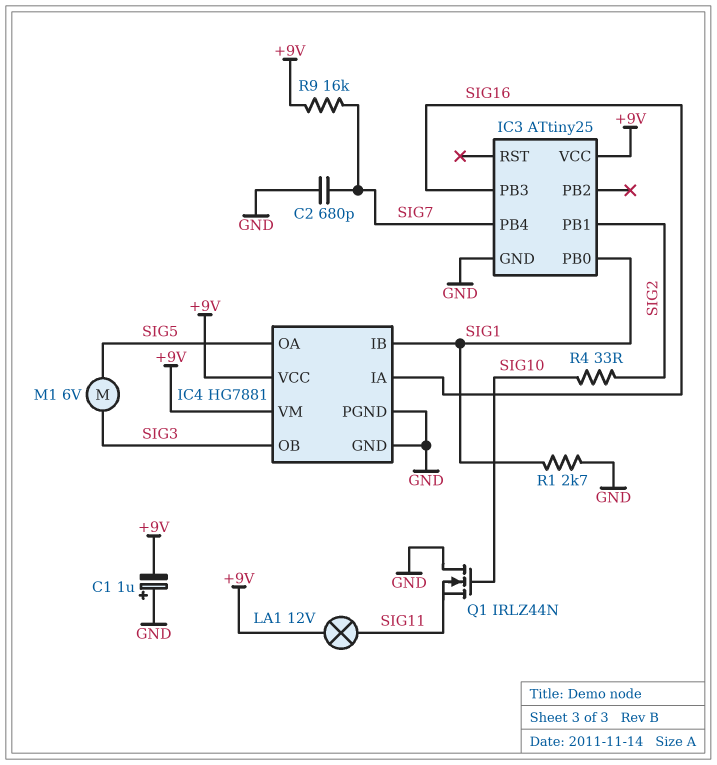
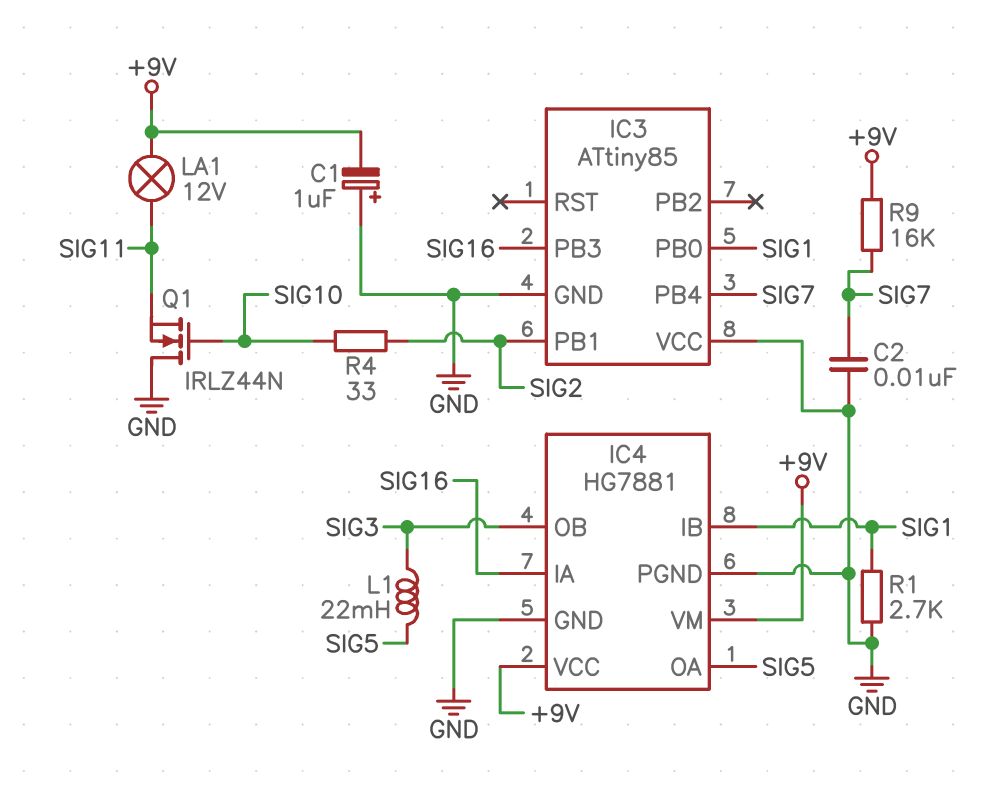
C2: 680pF (GND, SIG7) -> 10nF (GND, SIG7)
IC3: ATtiny25 -> ATtiny85
IC3 pin VCC: +9V -> GND
L1: none -> 22mH (SIG3, SIG5)
M1: motor 6V (SIG3, SIG5) -> none

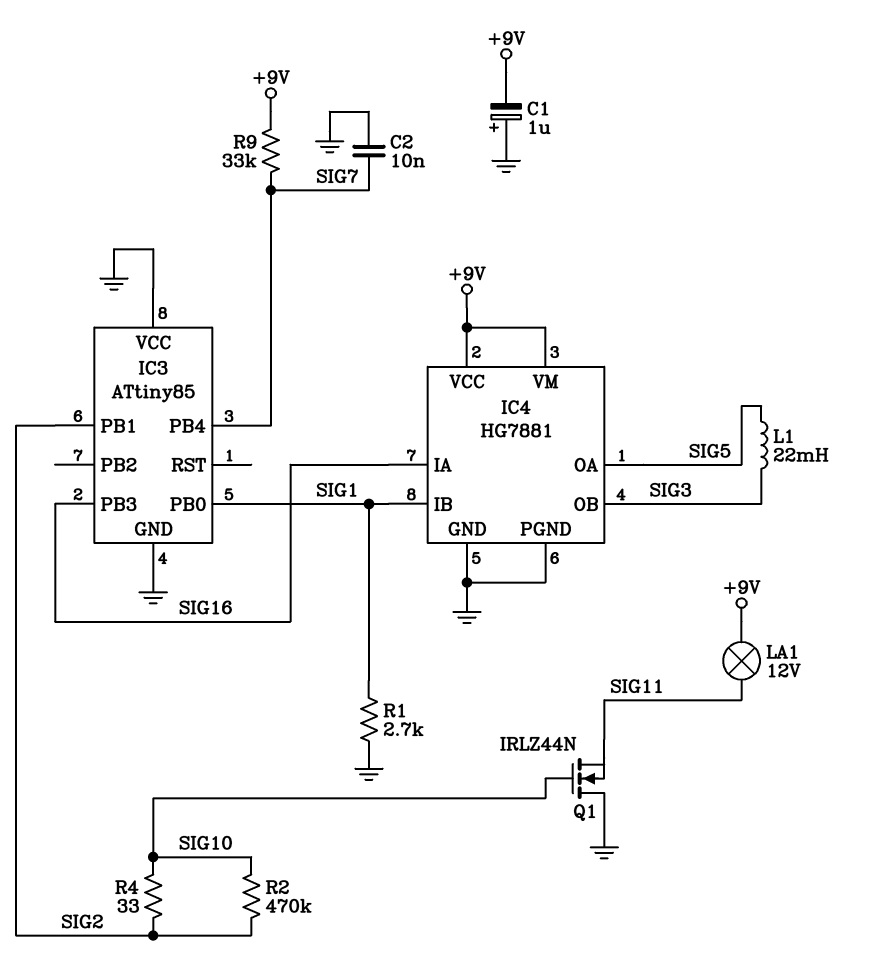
R2: none -> 470k (SIG2, SIG10)
R9: 16k (+9V, SIG7) -> 33k (+9V, SIG7)

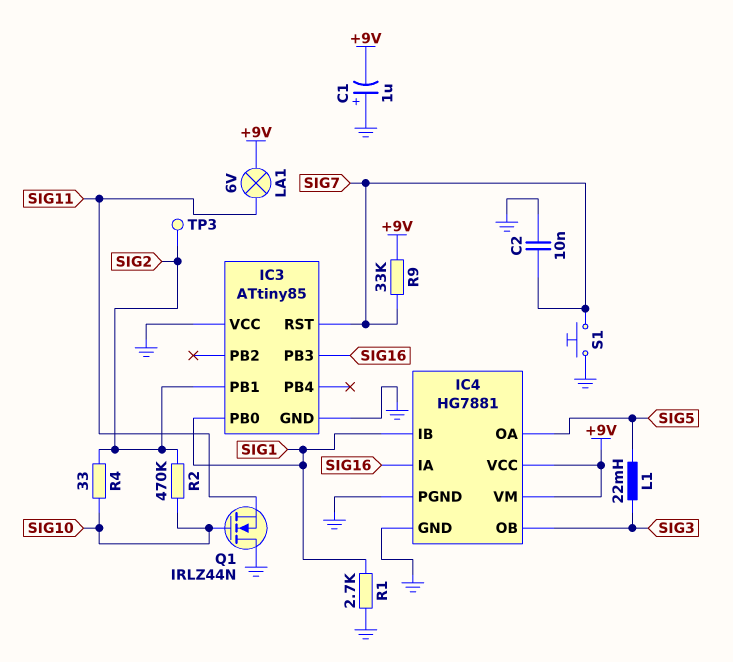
IC3 pin PB4: SIG7 -> none
IC3 pin RST: none -> SIG7
LA1: lamp 12V (+9V, SIG11) -> lamp 6V (+9V, SIG11)
S1: none -> button (GND, SIG7)
TP3: none -> test point (SIG2)

